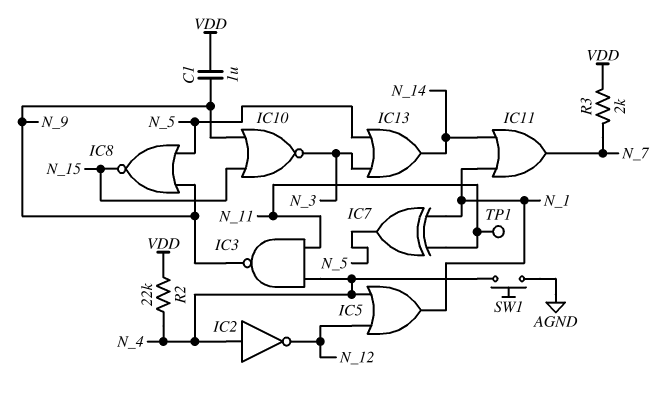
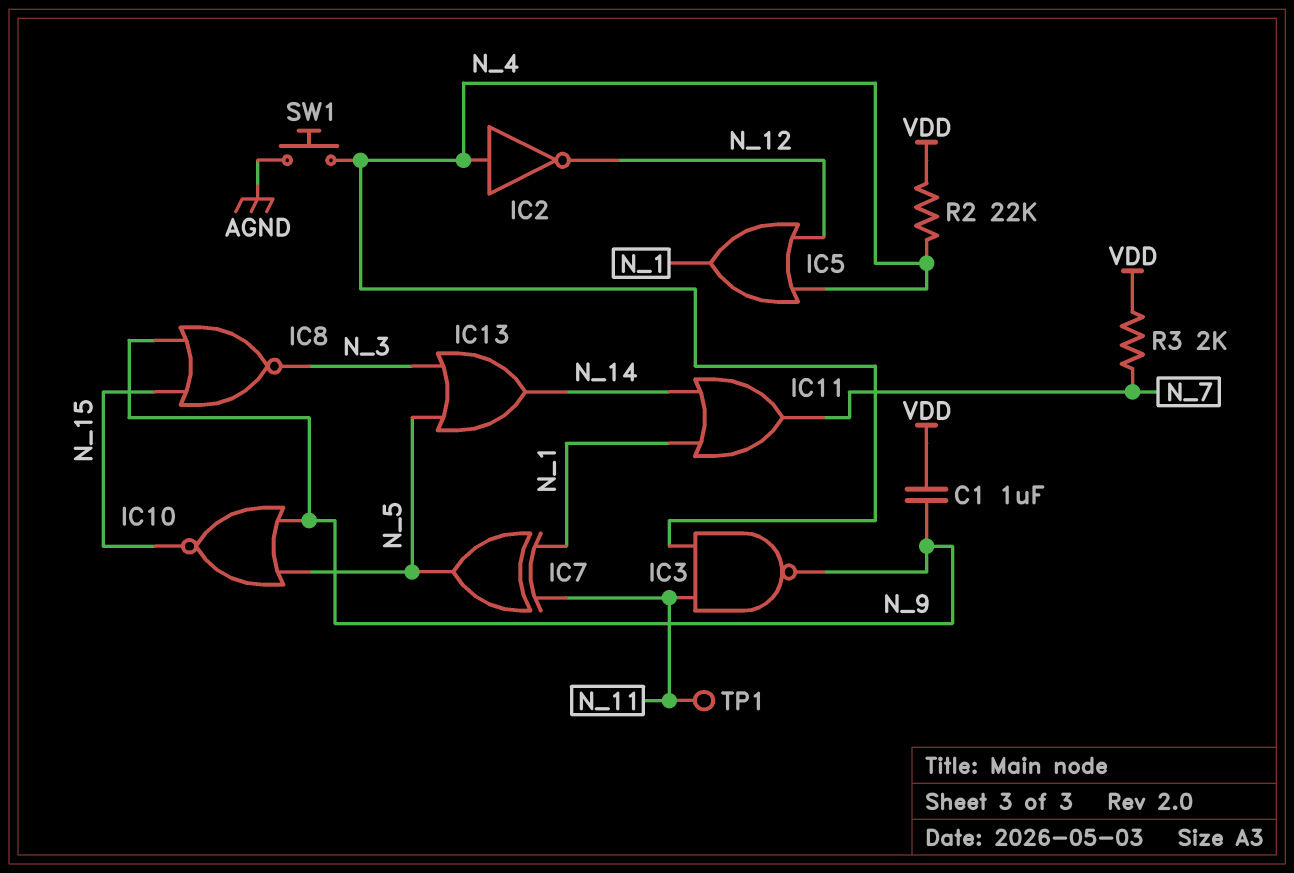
IC8: NOR (in N_5, in N_9, out N_15) -> NOR (in N_9, in N_15, out N_3)
IC10: NOR (in N_9, in N_15, out N_3) -> NOR (in N_5, in N_9, out N_15)

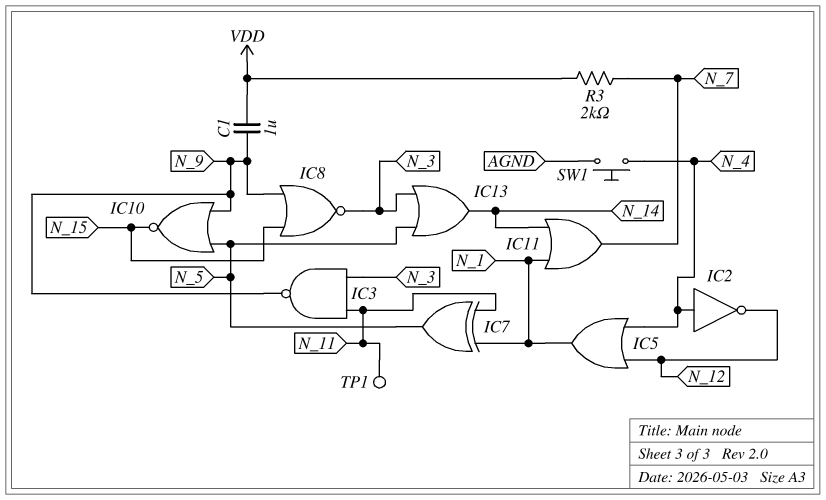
IC3: NAND (in N_4, in N_11, out N_9) -> NAND (in N_3, in N_11, out N_9)
R2: 22k (N_4, VDD) -> none

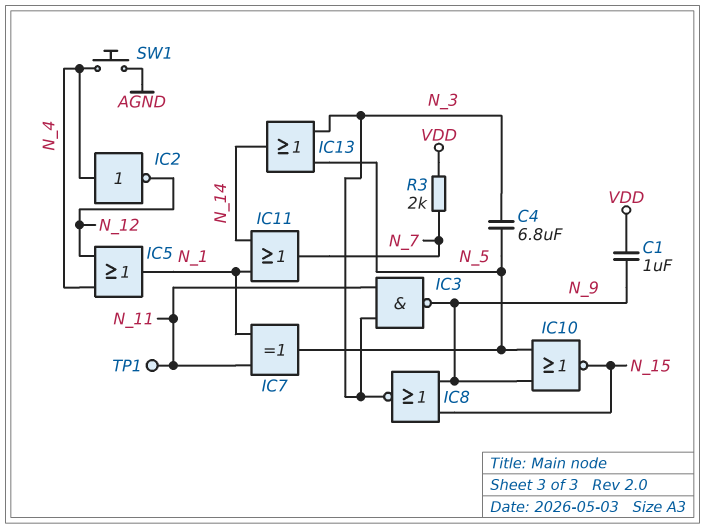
C4: none -> 6.8uF (N_3, N_5)

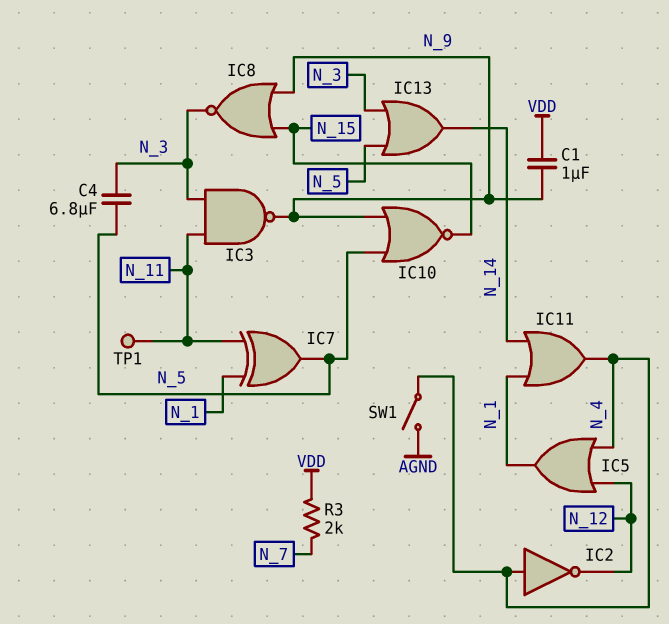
IC11: OR (in N_1, in N_14, out N_7) -> OR (in N_1, in N_14, out N_4)
SW1: button (AGND, N_4) -> switch (AGND, N_4)

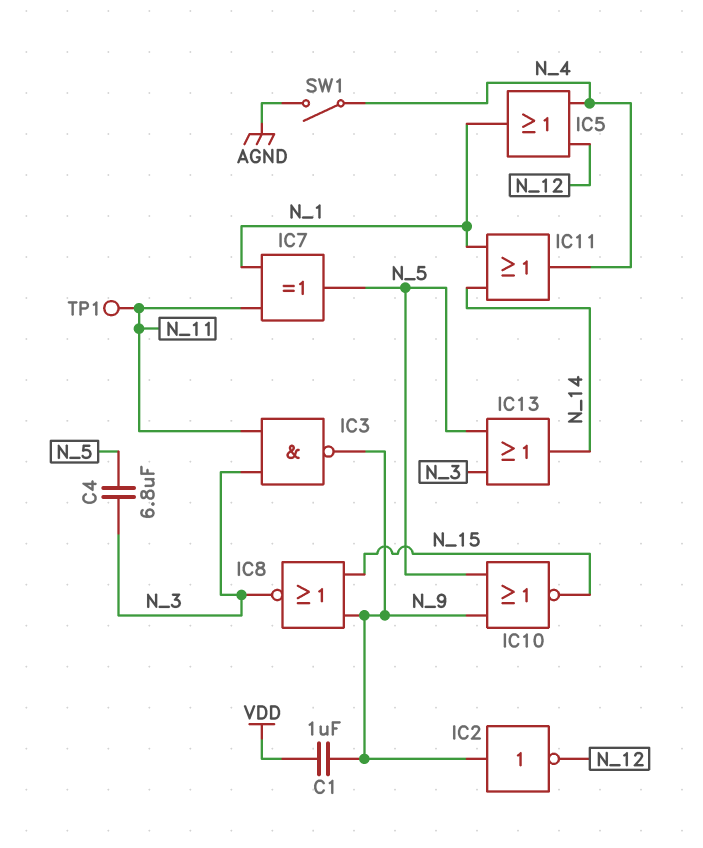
IC2: NOT (in N_4, out N_12) -> NOT (in N_9, out N_12)
R3: 2k (N_7, VDD) -> none

